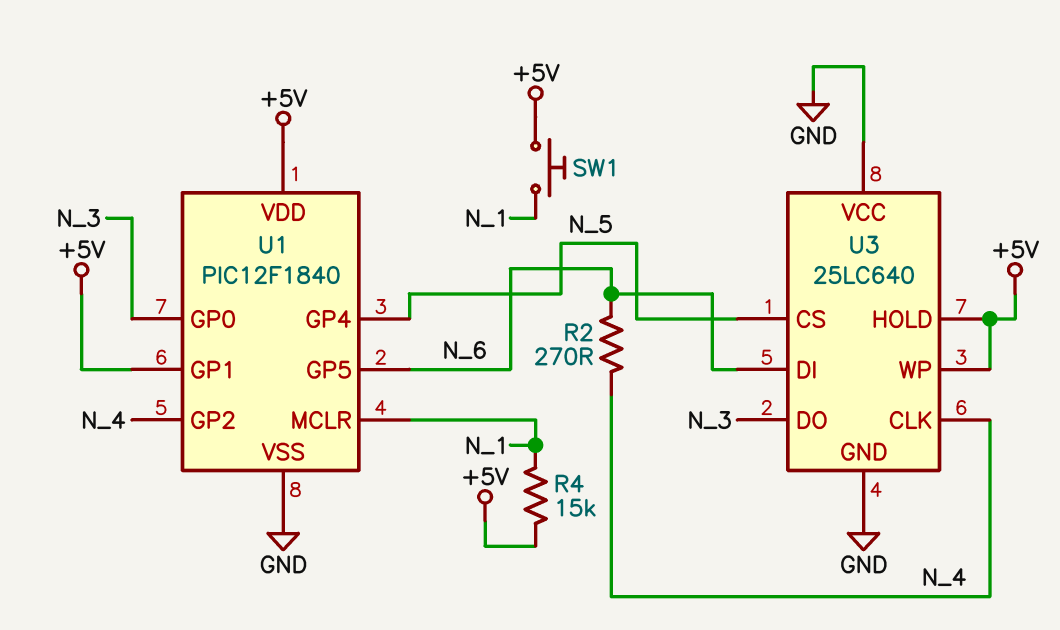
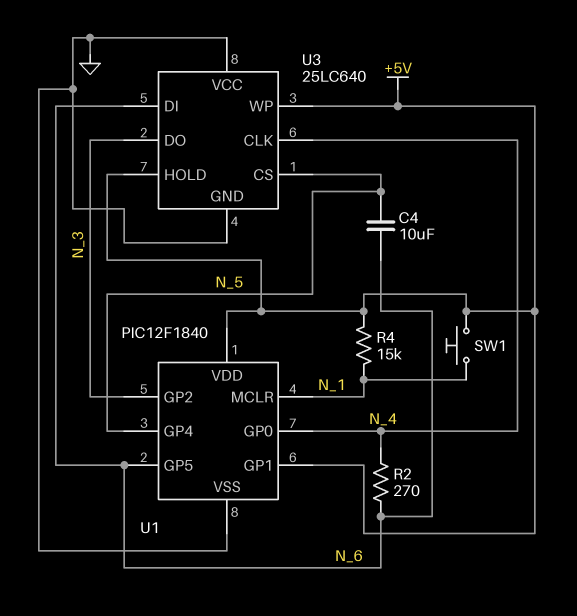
C4: none -> 10uF (N_5, N_6)
U1 pin GP0: N_3 -> N_4
U1 pin GP2: N_4 -> N_3

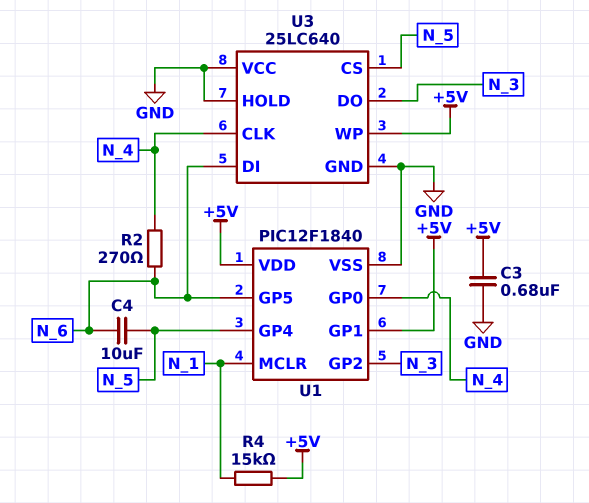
C3: none -> 680nF (+5V, GND)
SW1: button (+5V, N_1) -> none
U3 pin HOLD: +5V -> GND

